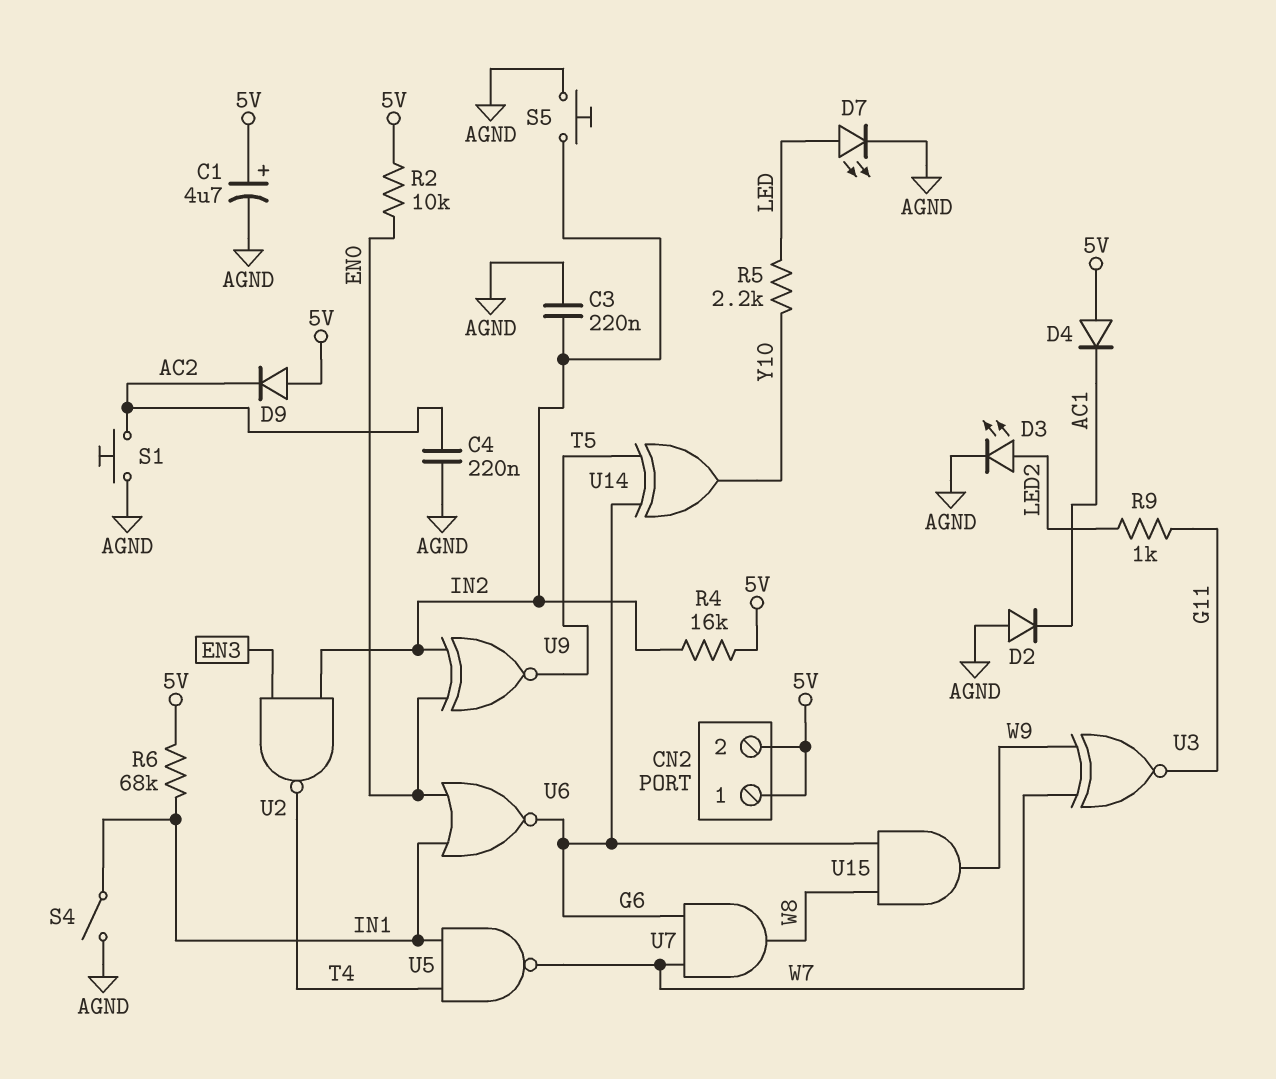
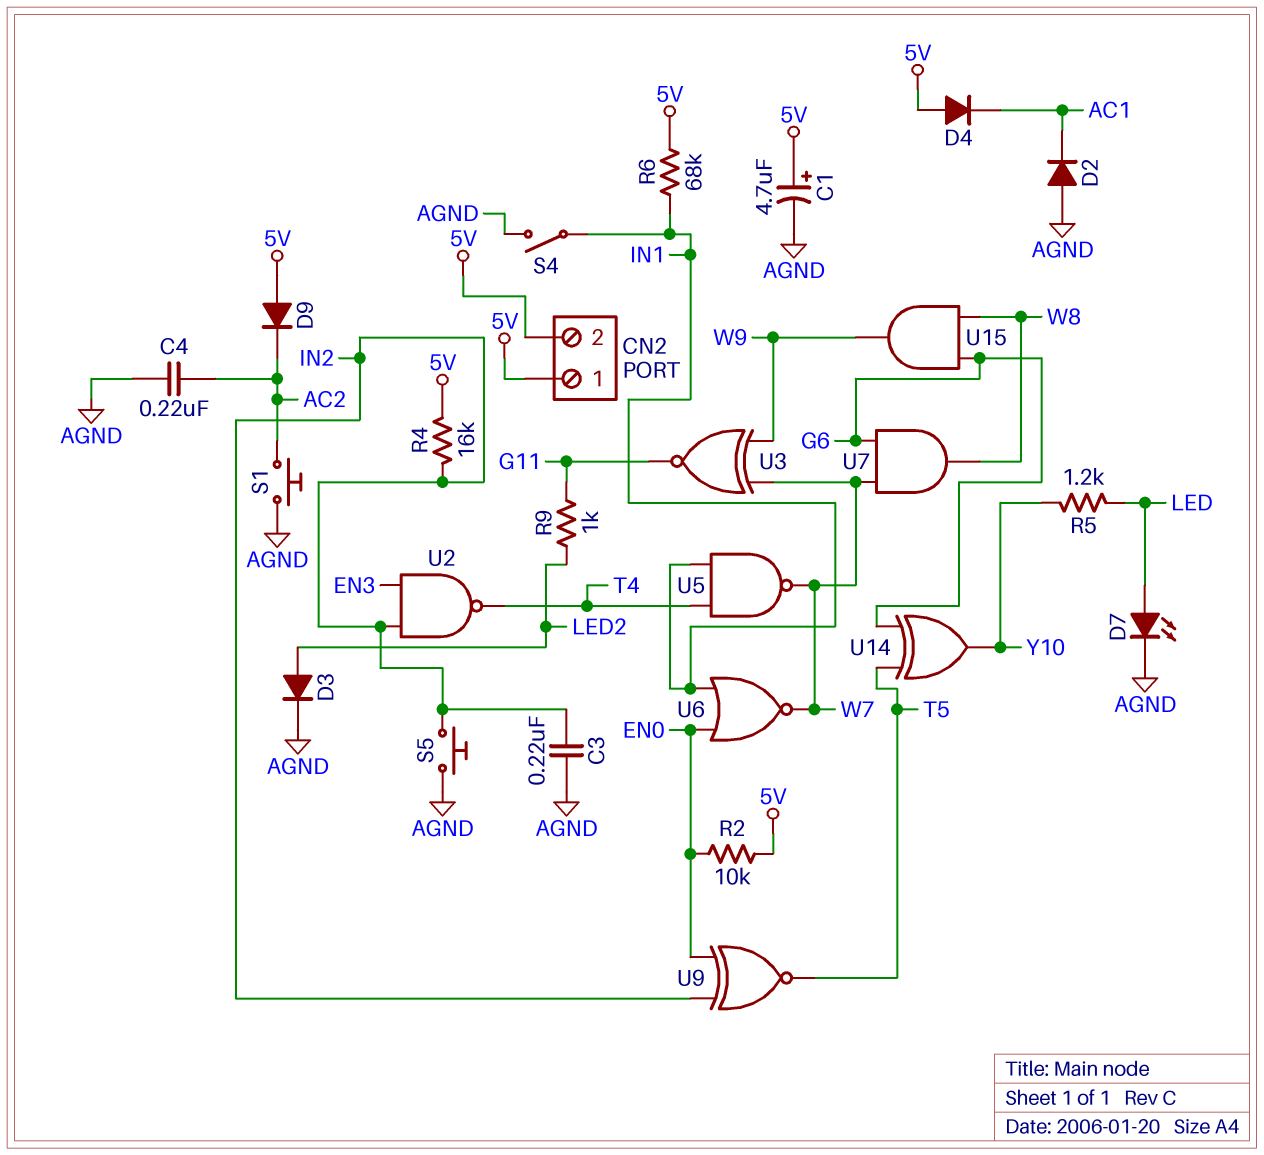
D3: LED (A LED2, K AGND) -> diode (A LED2, K AGND)
R5: 2.2k (LED, Y10) -> 1.2k (LED, Y10)
U6: NOR (in EN0, in IN1, out G6) -> NOR (in EN0, in IN1, out W7)

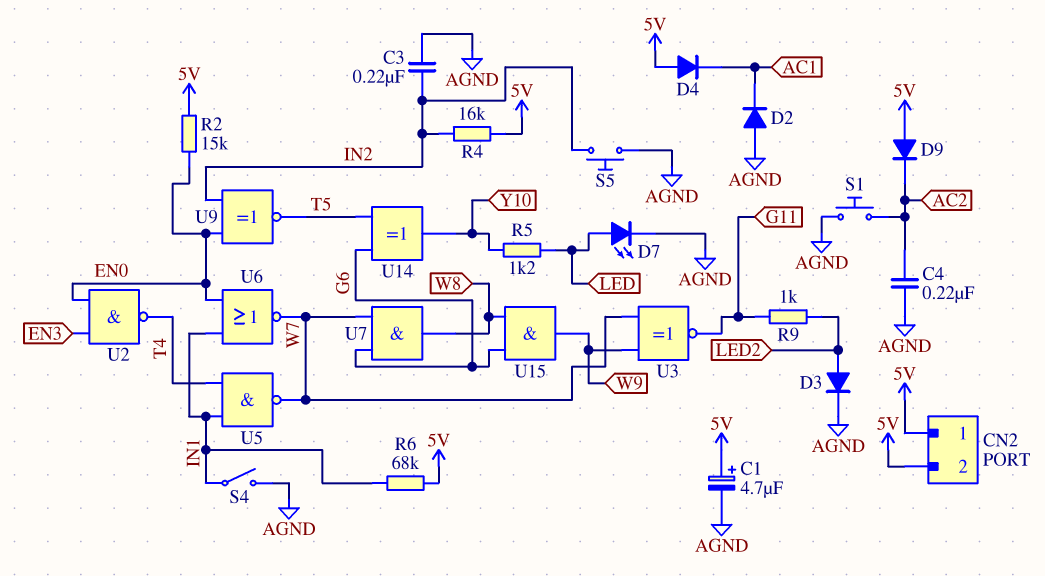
R2: 10k (5V, EN0) -> 15k (5V, EN0)
U2: NAND (in EN3, in IN2, out T4) -> NAND (in EN0, in EN3, out T4)

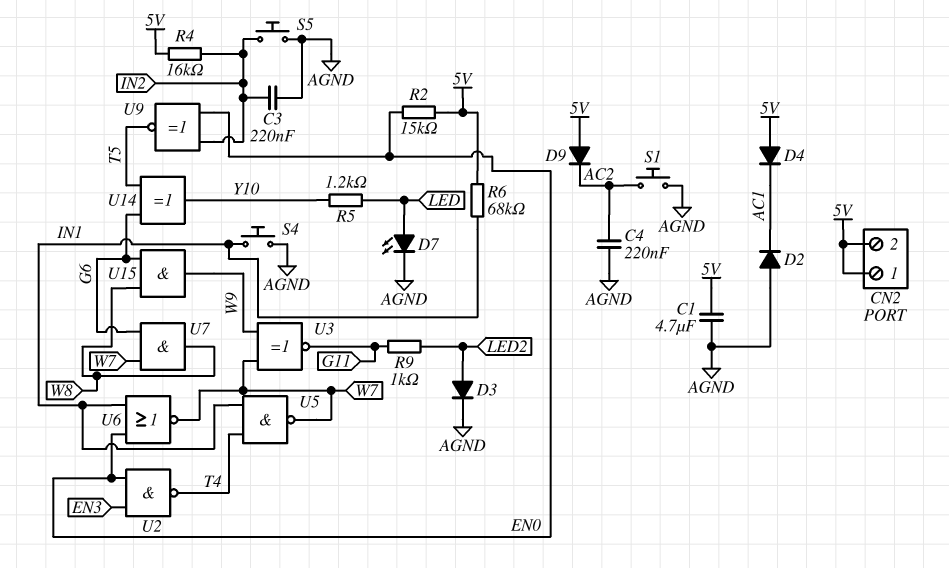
C1: 4.7uF (plus 5V, minus AGND) -> 4.7uF (5V, AGND)
S4: switch (AGND, IN1) -> button (AGND, IN1)

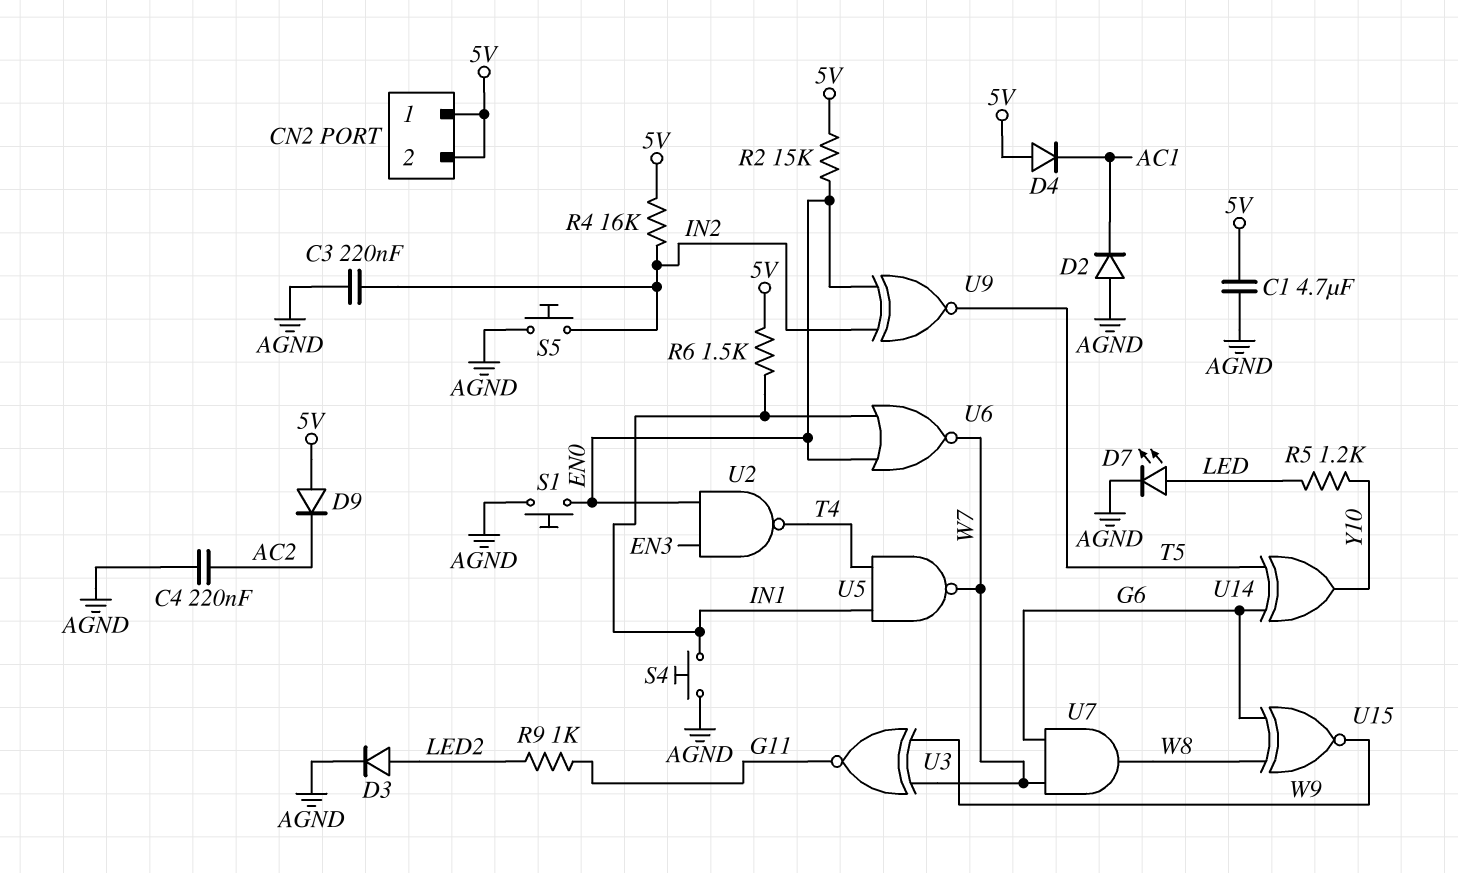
R6: 68k (5V, IN1) -> 1.5k (5V, IN1)
S1: button (AC2, AGND) -> button (AGND, EN0)
U15: AND (in G6, in W8, out W9) -> XNOR (in G6, in W8, out W9)

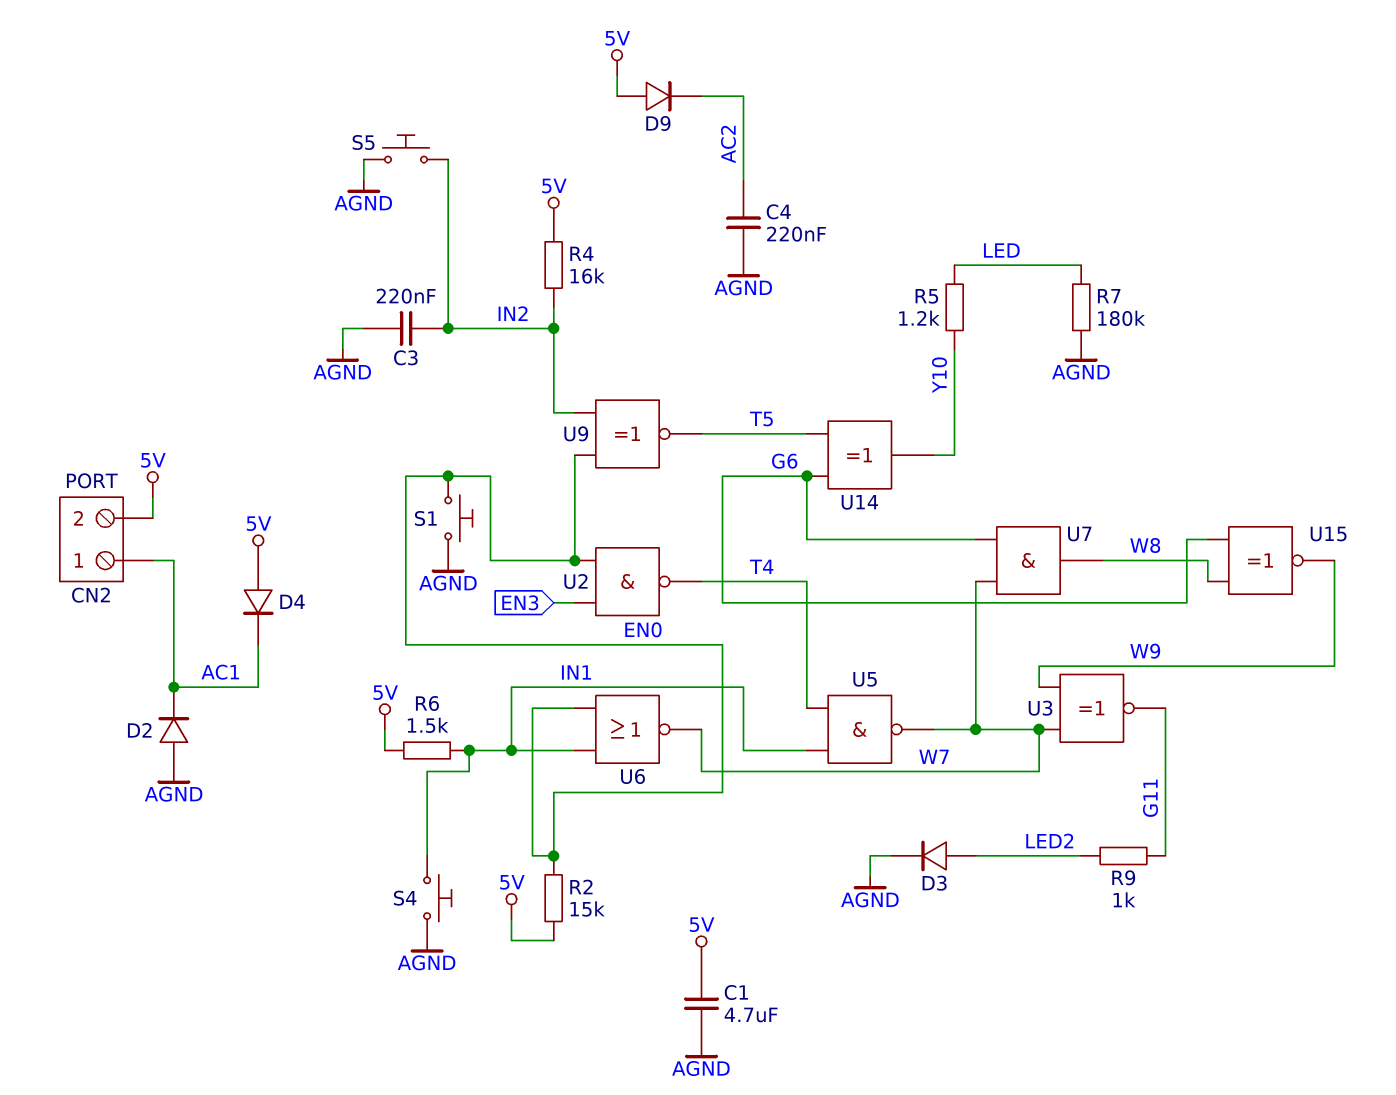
CN2 pin 1: 5V -> AC1
D7: LED (A LED, K AGND) -> none
R7: none -> 180k (AGND, LED)

